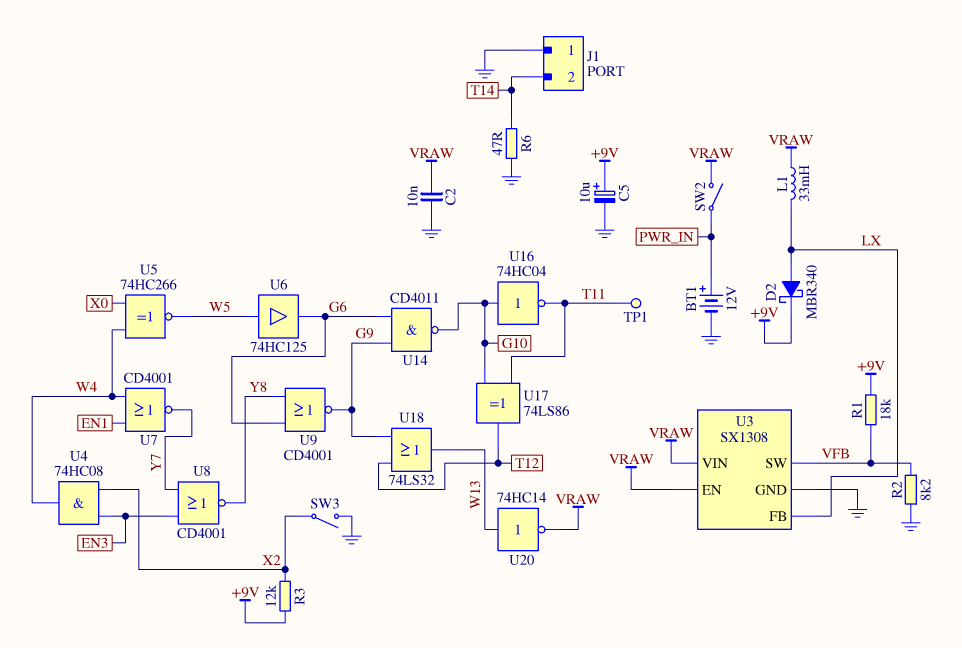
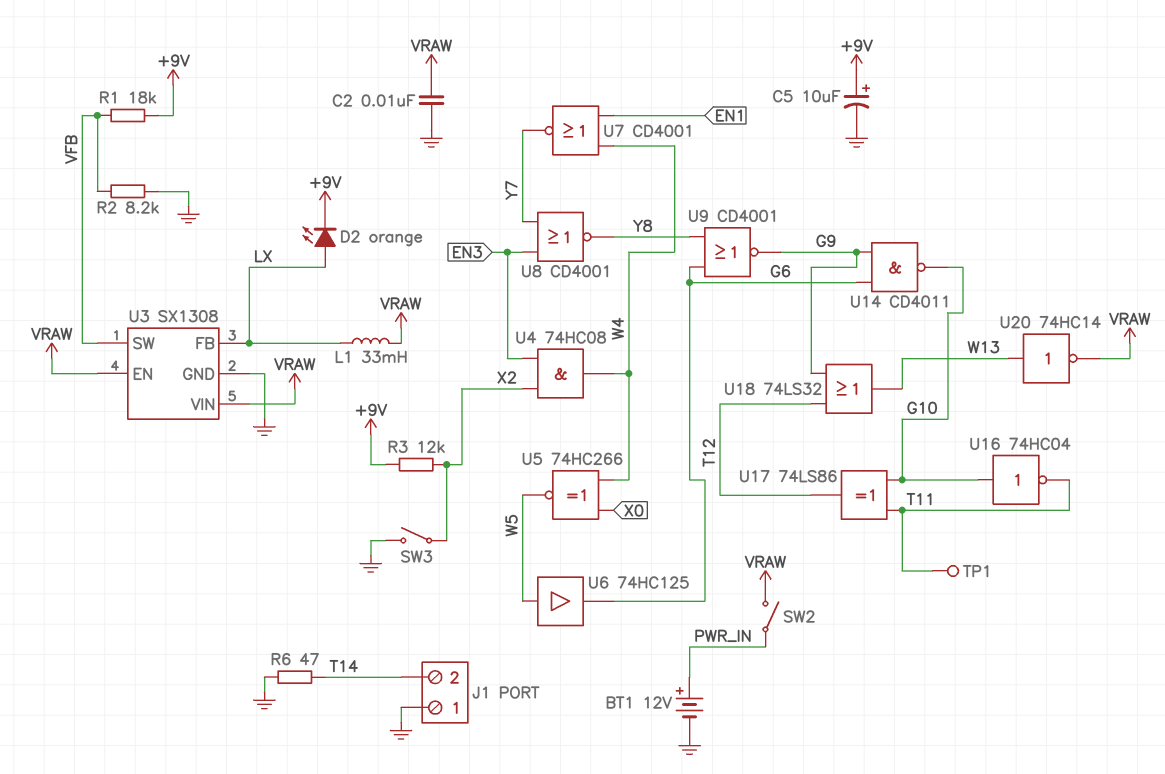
D2: schottky MBR340 (A LX, K +9V) -> LED orange (A LX, K +9V)

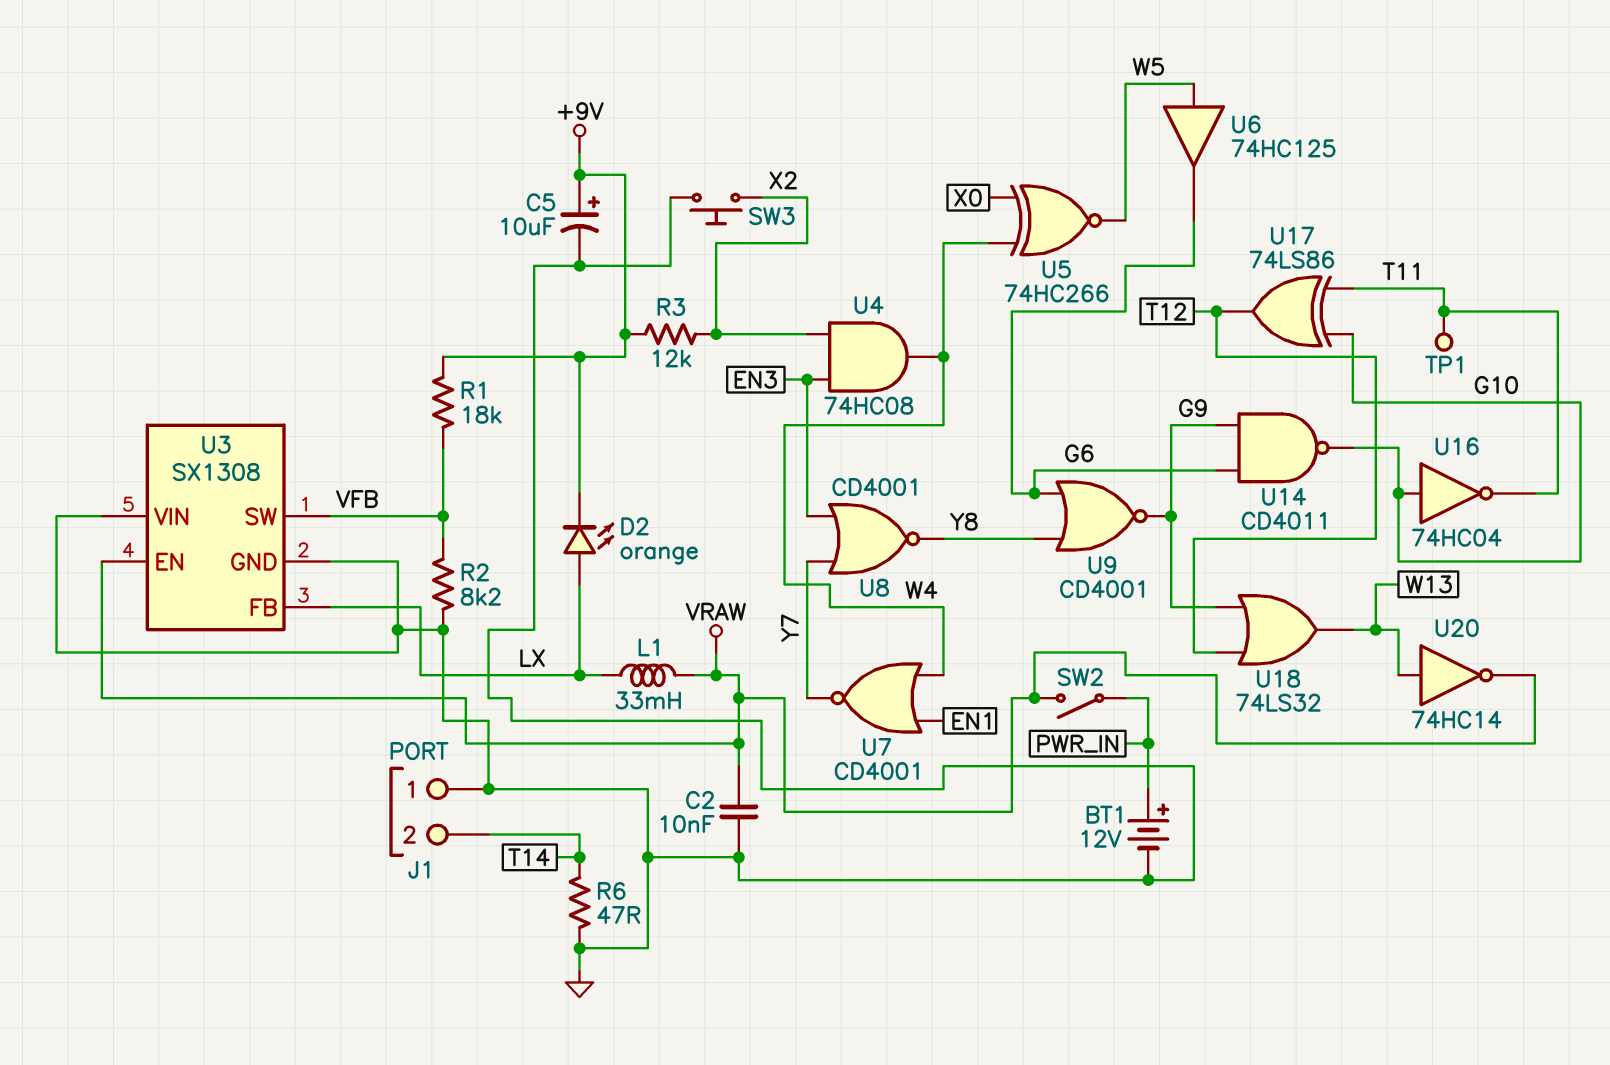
SW3: switch (GND, X2) -> button (GND, X2)
U3 pin VIN: VRAW -> GND

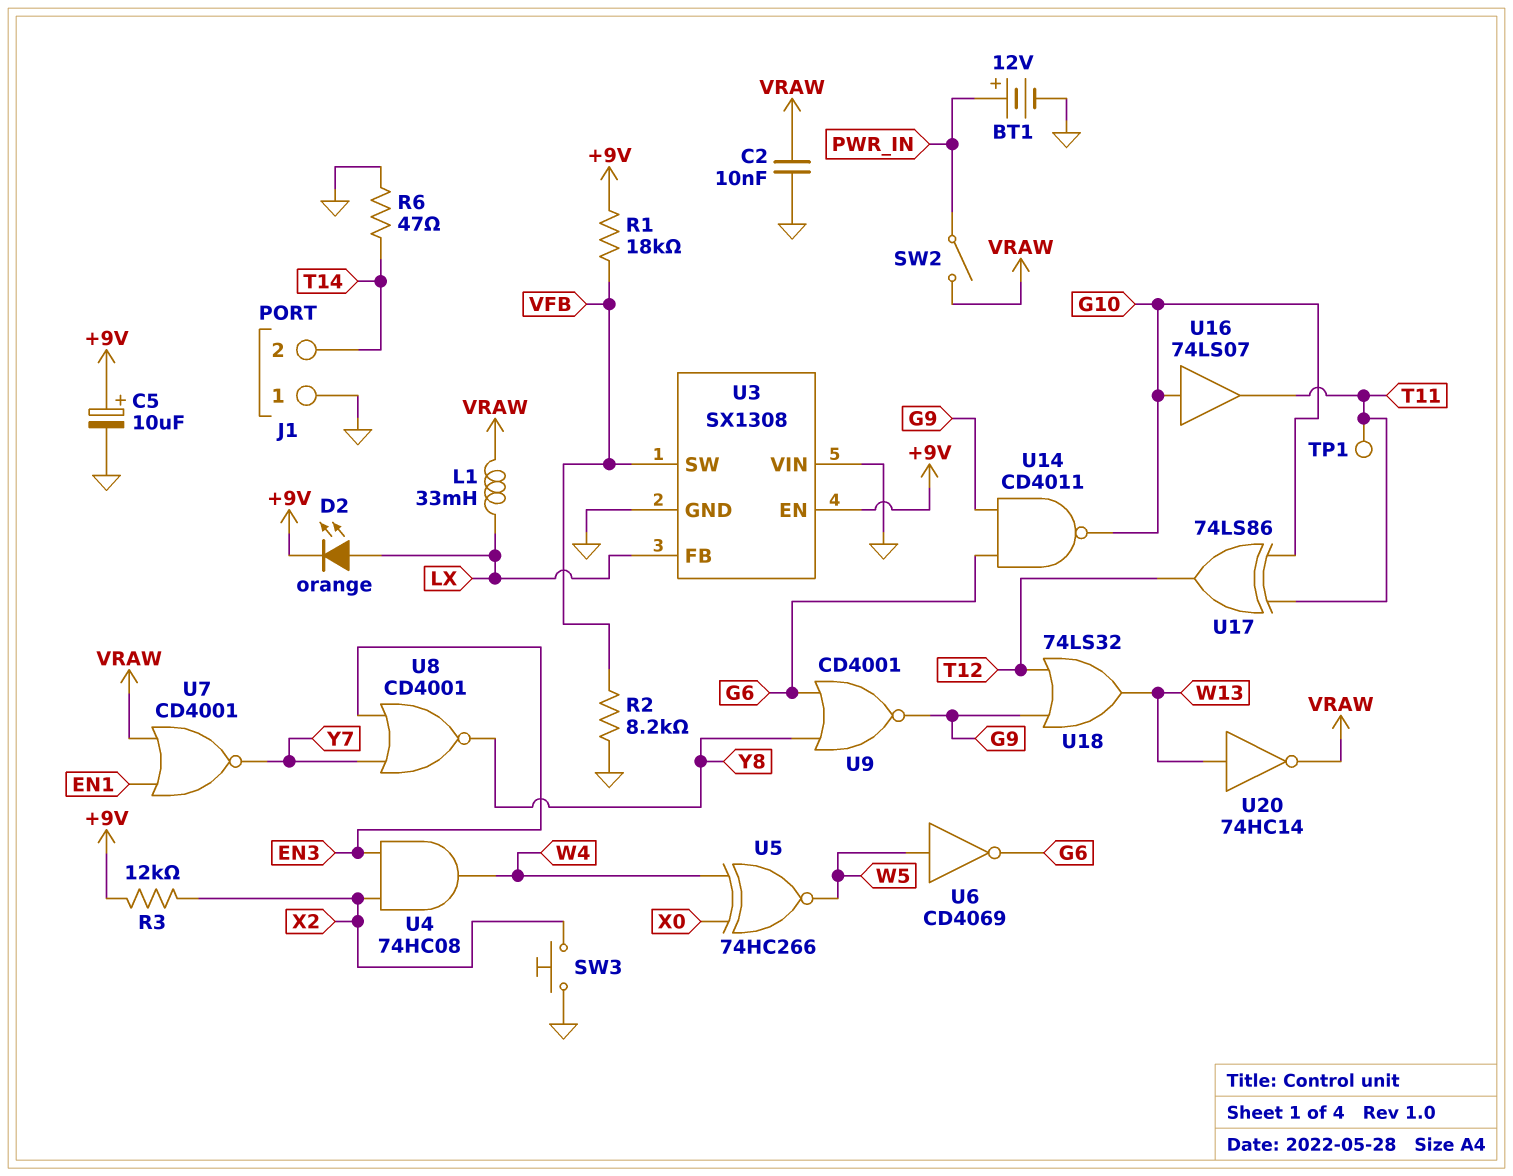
U3 pin EN: VRAW -> +9V
U6: buffer 74HC125 (in W5, out G6) -> NOT CD4069 (in W5, out G6)
U7: NOR CD4001 (in EN1, in W4, out Y7) -> NOR CD4001 (in EN1, in VRAW, out Y7)
U16: NOT 74HC04 (in G10, out T11) -> buffer 74LS07 (in G10, out T11)

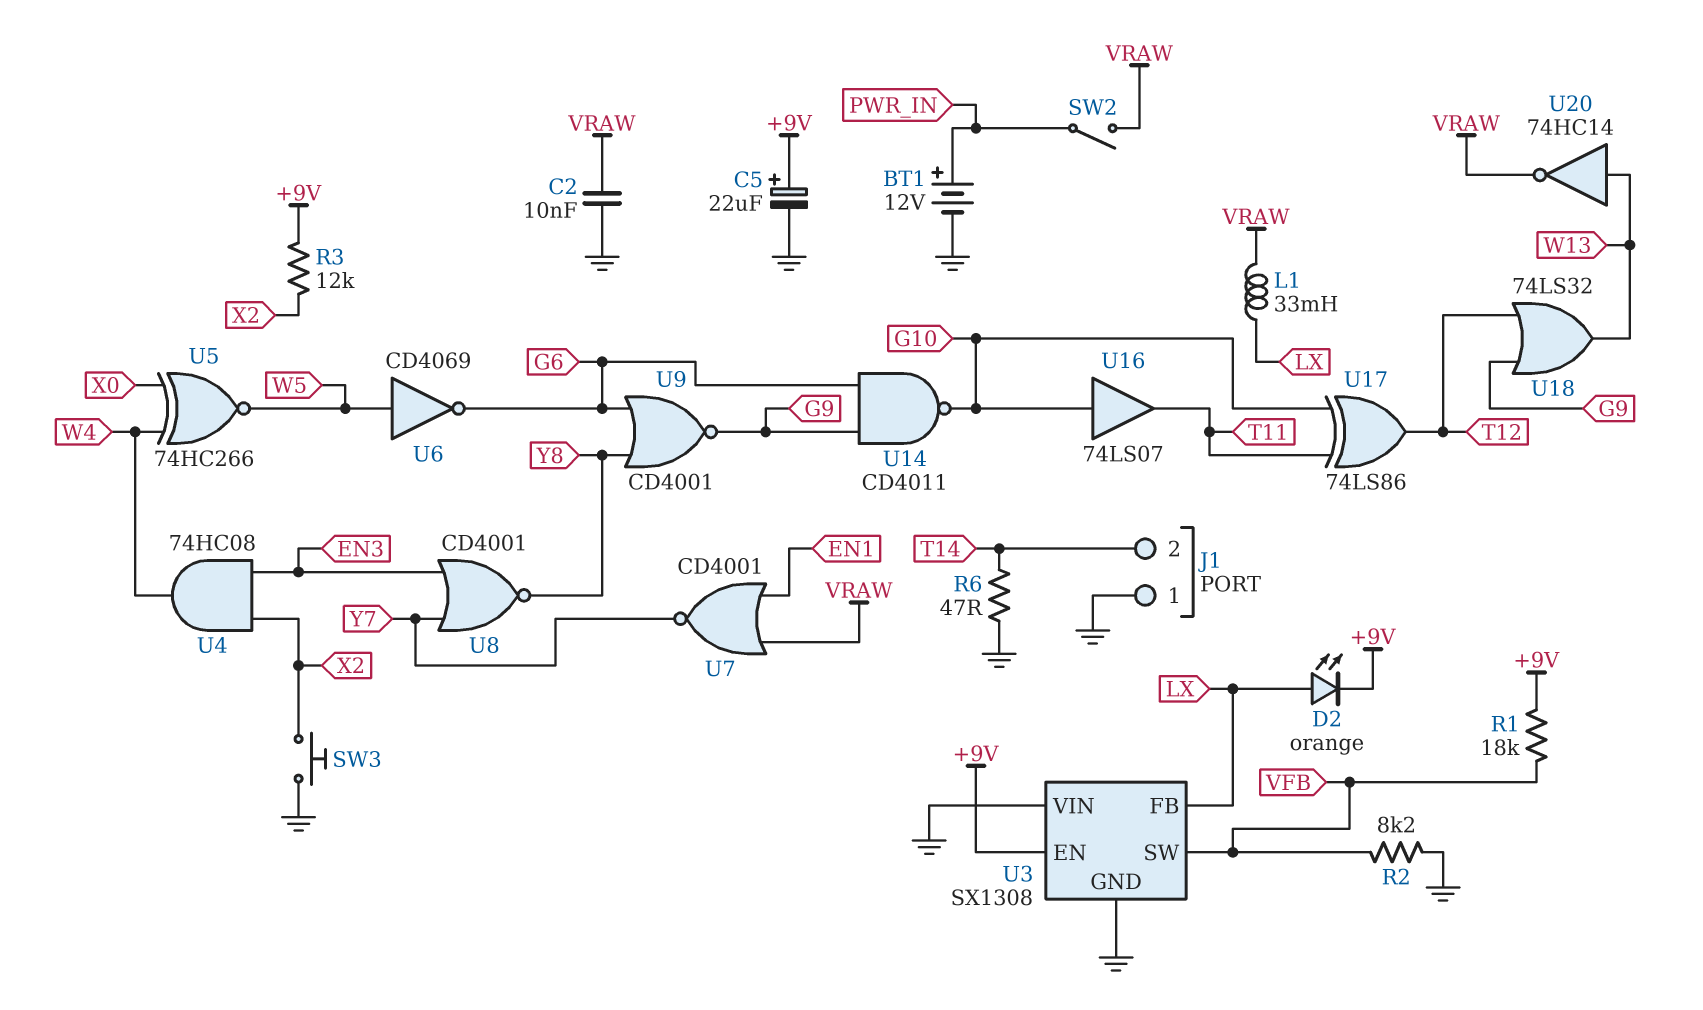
C5: 10uF (plus +9V, minus GND) -> 22uF (plus +9V, minus GND)
TP1: test point (T11) -> none

